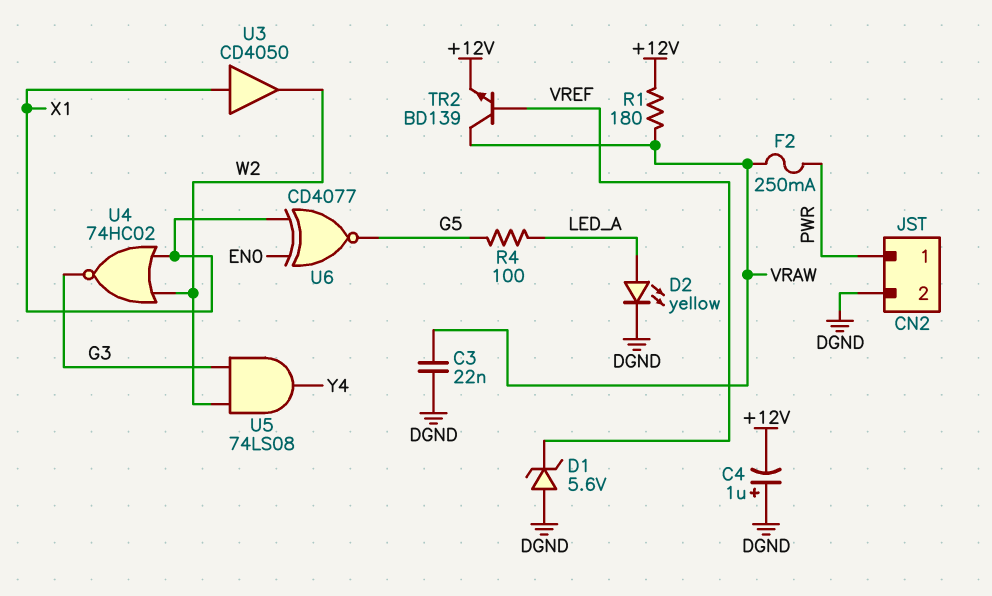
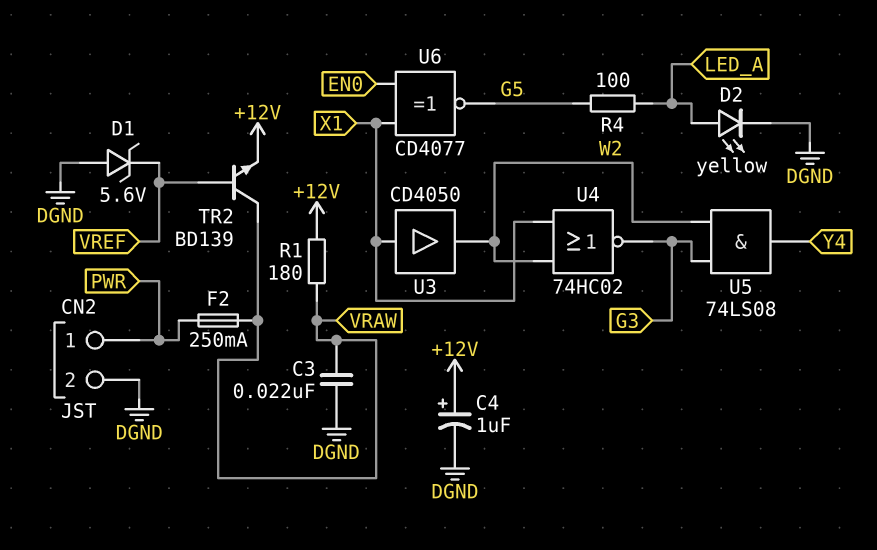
C4: 1uF (plus DGND, minus +12V) -> 1uF (plus +12V, minus DGND)

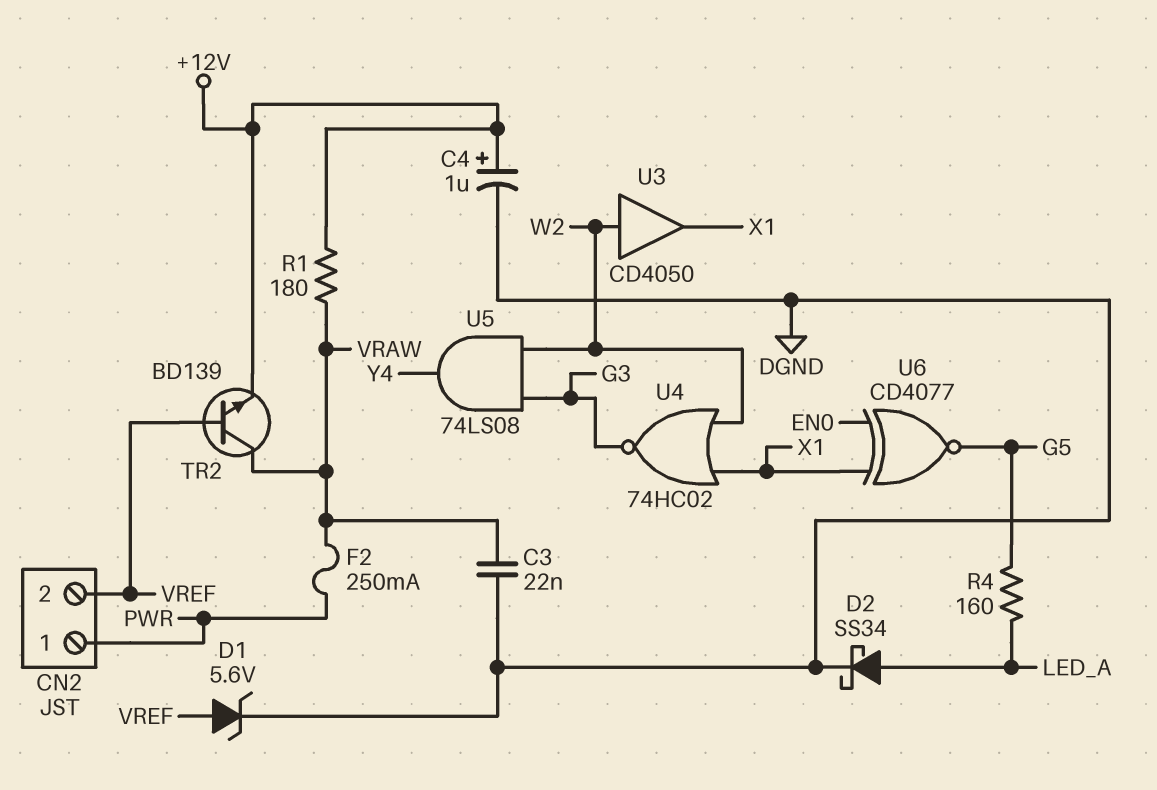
CN2 pin 2: DGND -> VREF
D1: zener 5.6V (A DGND, K VREF) -> zener 5.6V (A VREF, K DGND)
D2: LED yellow (A LED_A, K DGND) -> schottky SS34 (A LED_A, K DGND)
R4: 100 (G5, LED_A) -> 160 (G5, LED_A)
U3: buffer CD4050 (in X1, out W2) -> buffer CD4050 (in W2, out X1)

